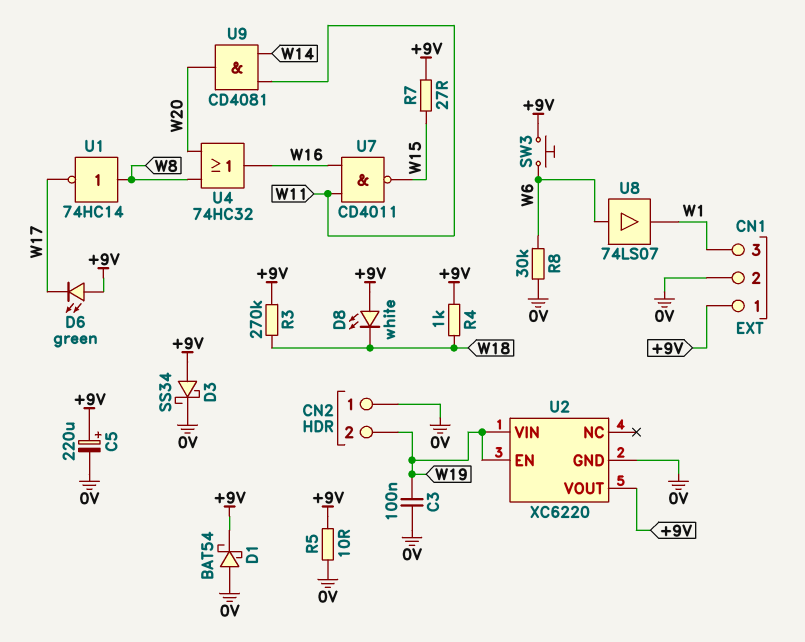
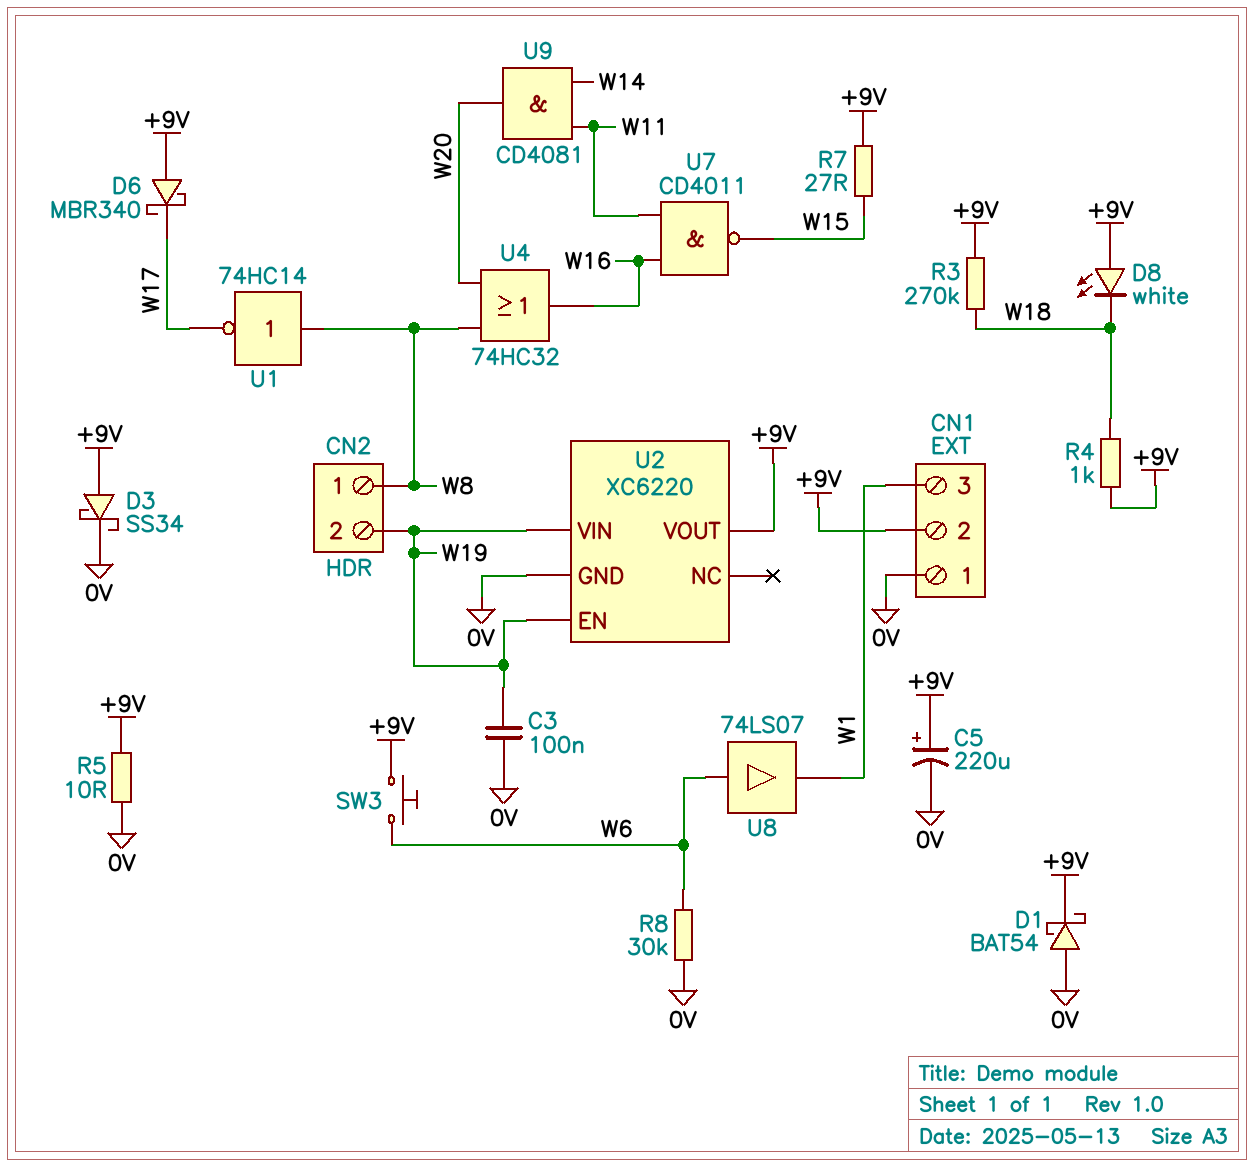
CN1 pin 1: +9V -> 0V
CN1 pin 2: 0V -> +9V
CN2 pin 1: 0V -> W8
D6: LED green (A +9V, K W17) -> schottky MBR340 (A +9V, K W17)

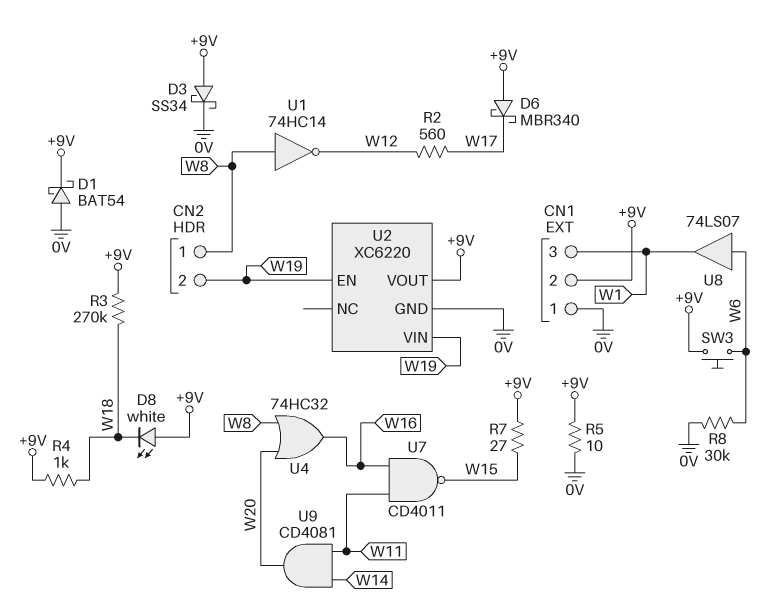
C3: 100nF (0V, W19) -> none
C5: 220uF (plus +9V, minus 0V) -> none
R2: none -> 560 (W12, W17)
U1: NOT 74HC14 (in W8, out W17) -> NOT 74HC14 (in W8, out W12)

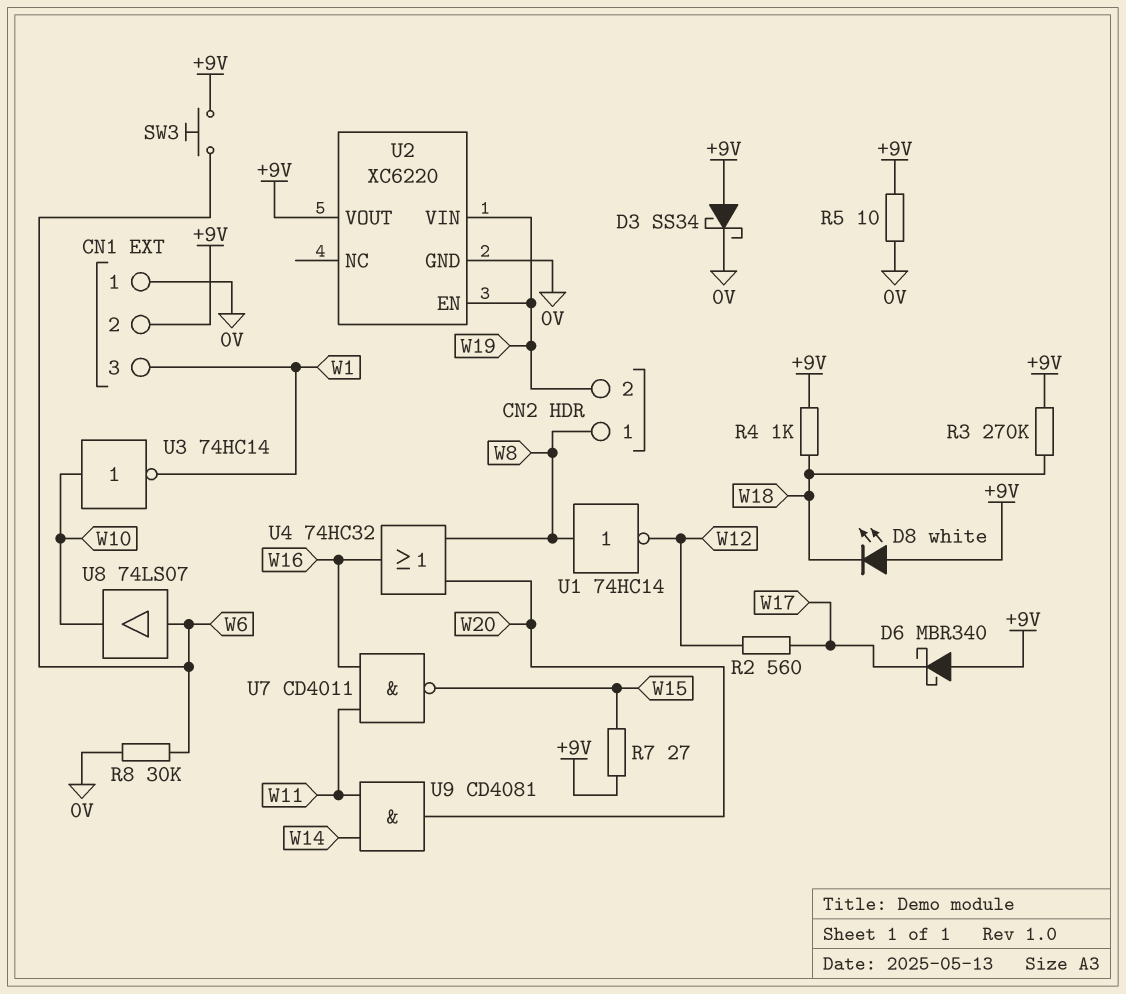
D1: schottky BAT54 (A 0V, K +9V) -> none
U3: none -> NOT 74HC14 (in W10, out W1)
U8: buffer 74LS07 (in W6, out W1) -> buffer 74LS07 (in W6, out W10)

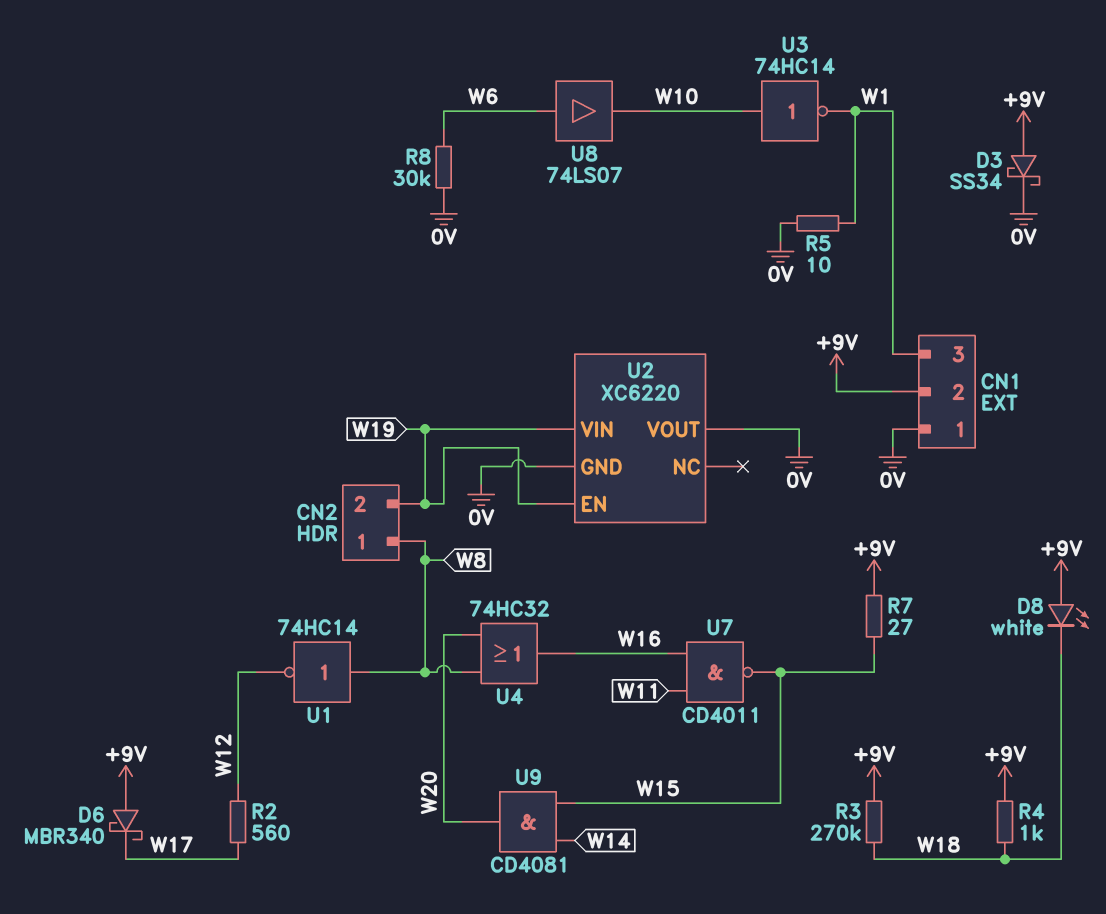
R5: 10 (+9V, 0V) -> 10 (0V, W1)
SW3: button (+9V, W6) -> none
U2 pin VOUT: +9V -> 0V
U9: AND CD4081 (in W11, in W14, out W20) -> AND CD4081 (in W14, in W15, out W20)

